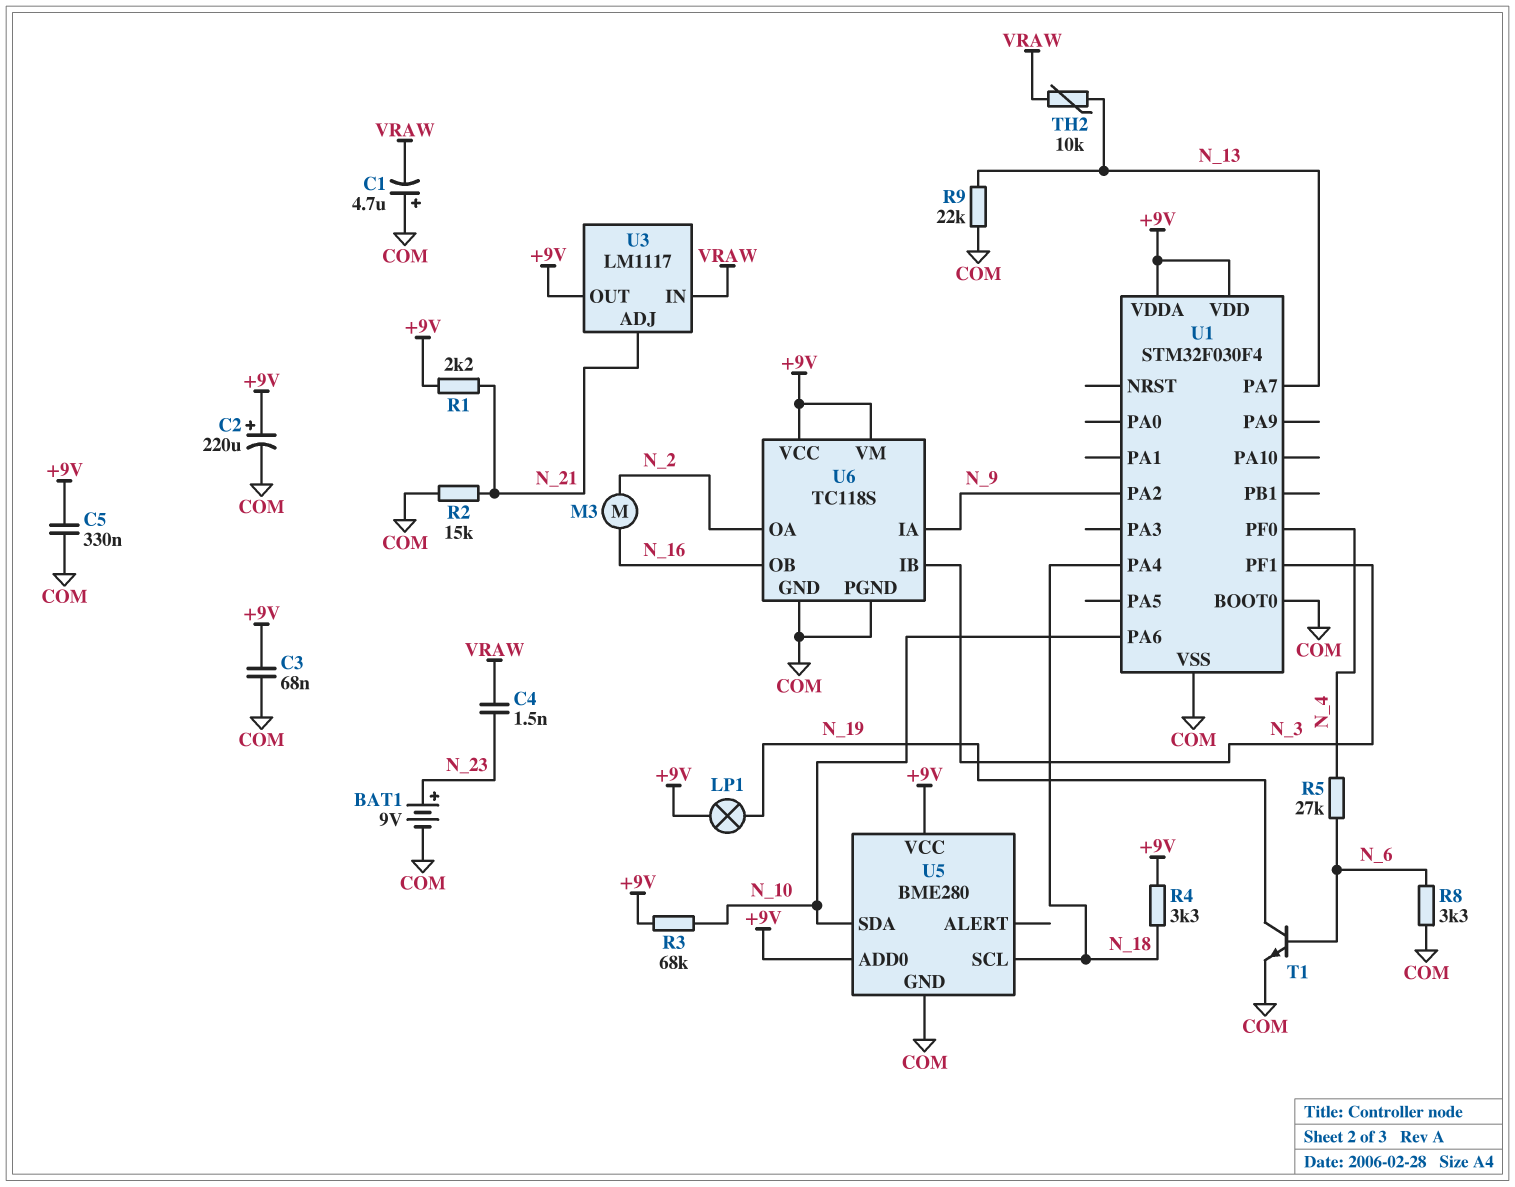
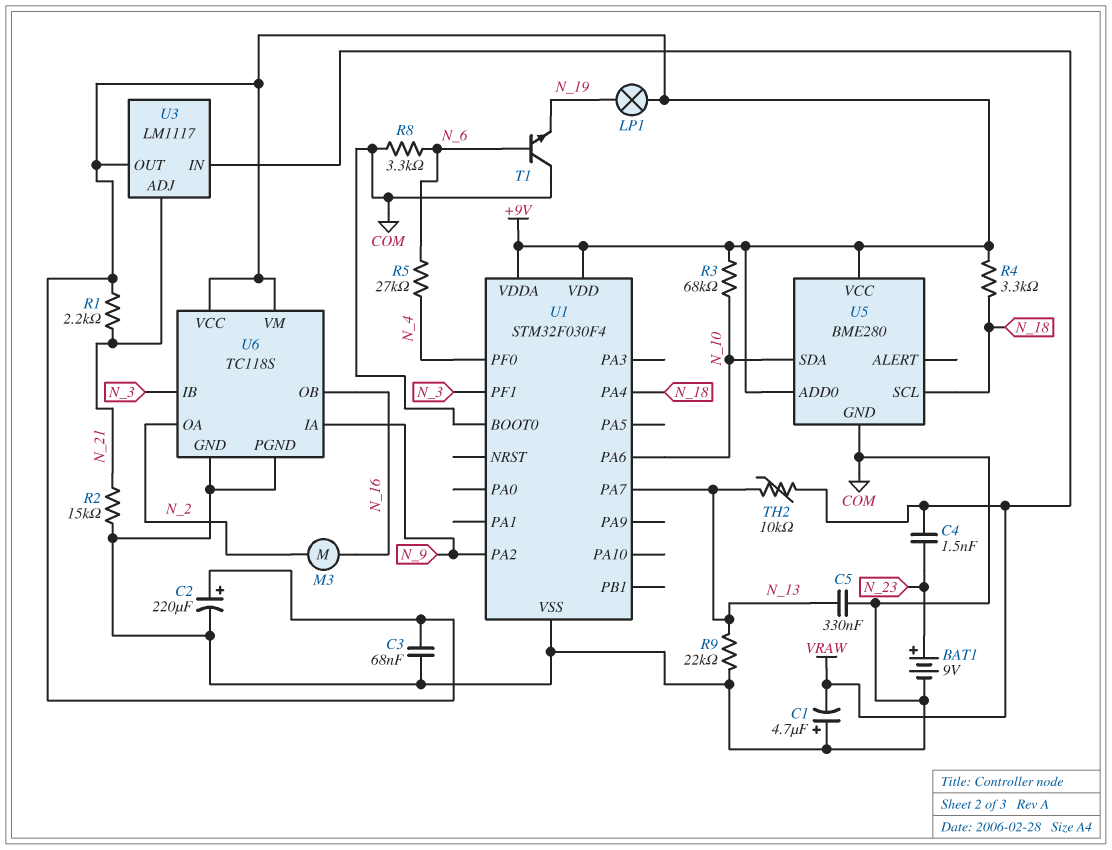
C5: 330nF (+9V, COM) -> 330nF (COM, N_13)
T1: NPN (B N_6, C N_19, E COM) -> NPN (B N_6, C COM, E N_19)

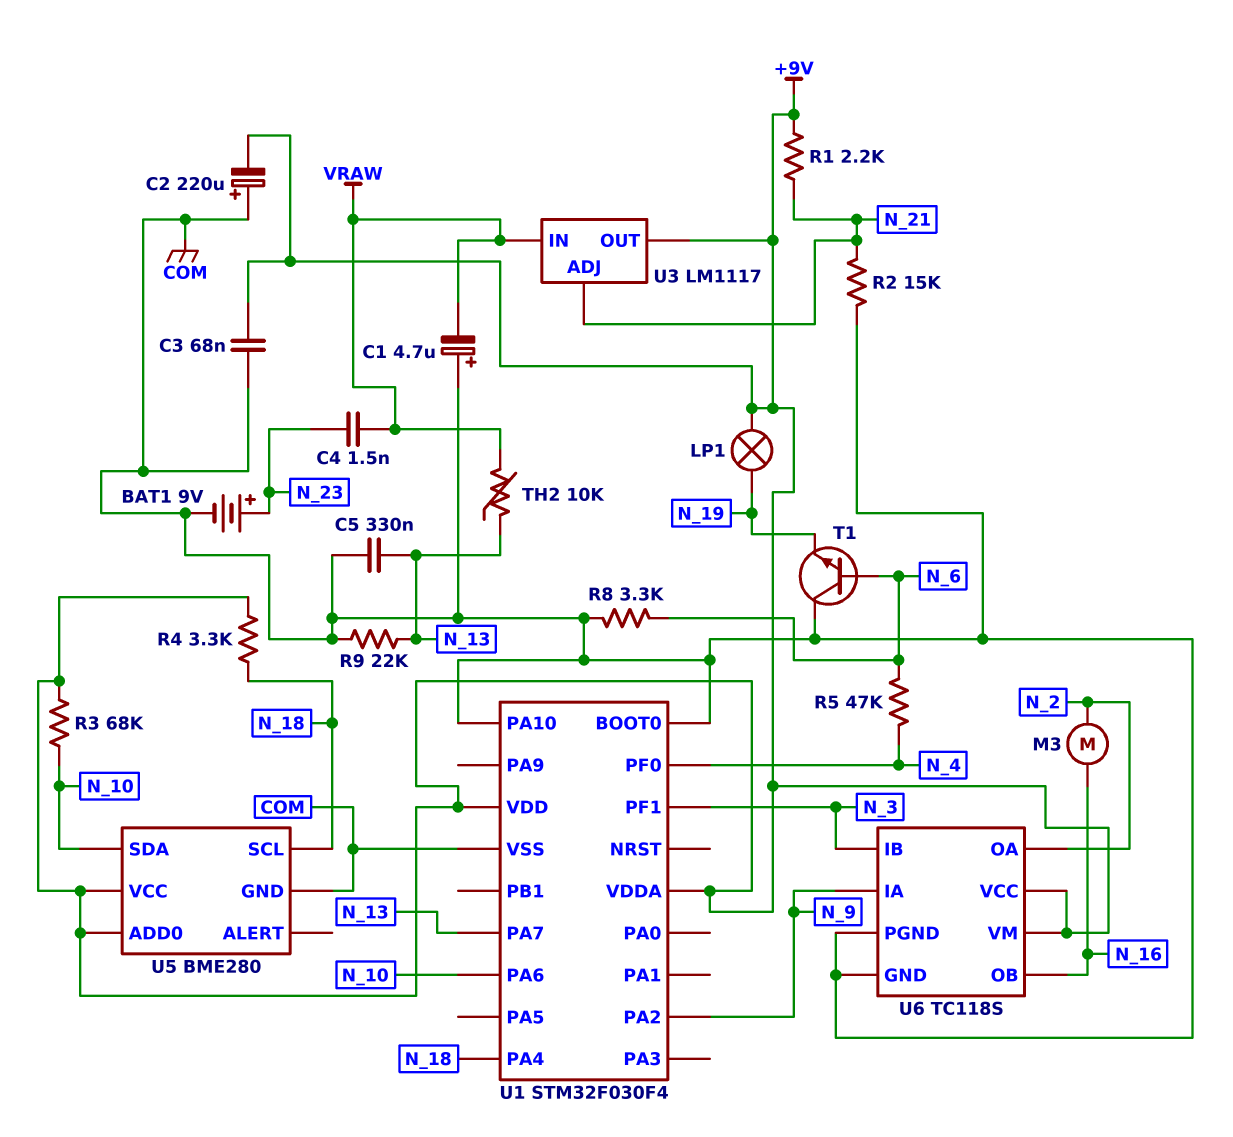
C2: 220uF (plus +9V, minus COM) -> 220uF (plus COM, minus +9V)
R5: 27k (N_4, N_6) -> 47k (N_4, N_6)
U1 pin PA10: none -> COM

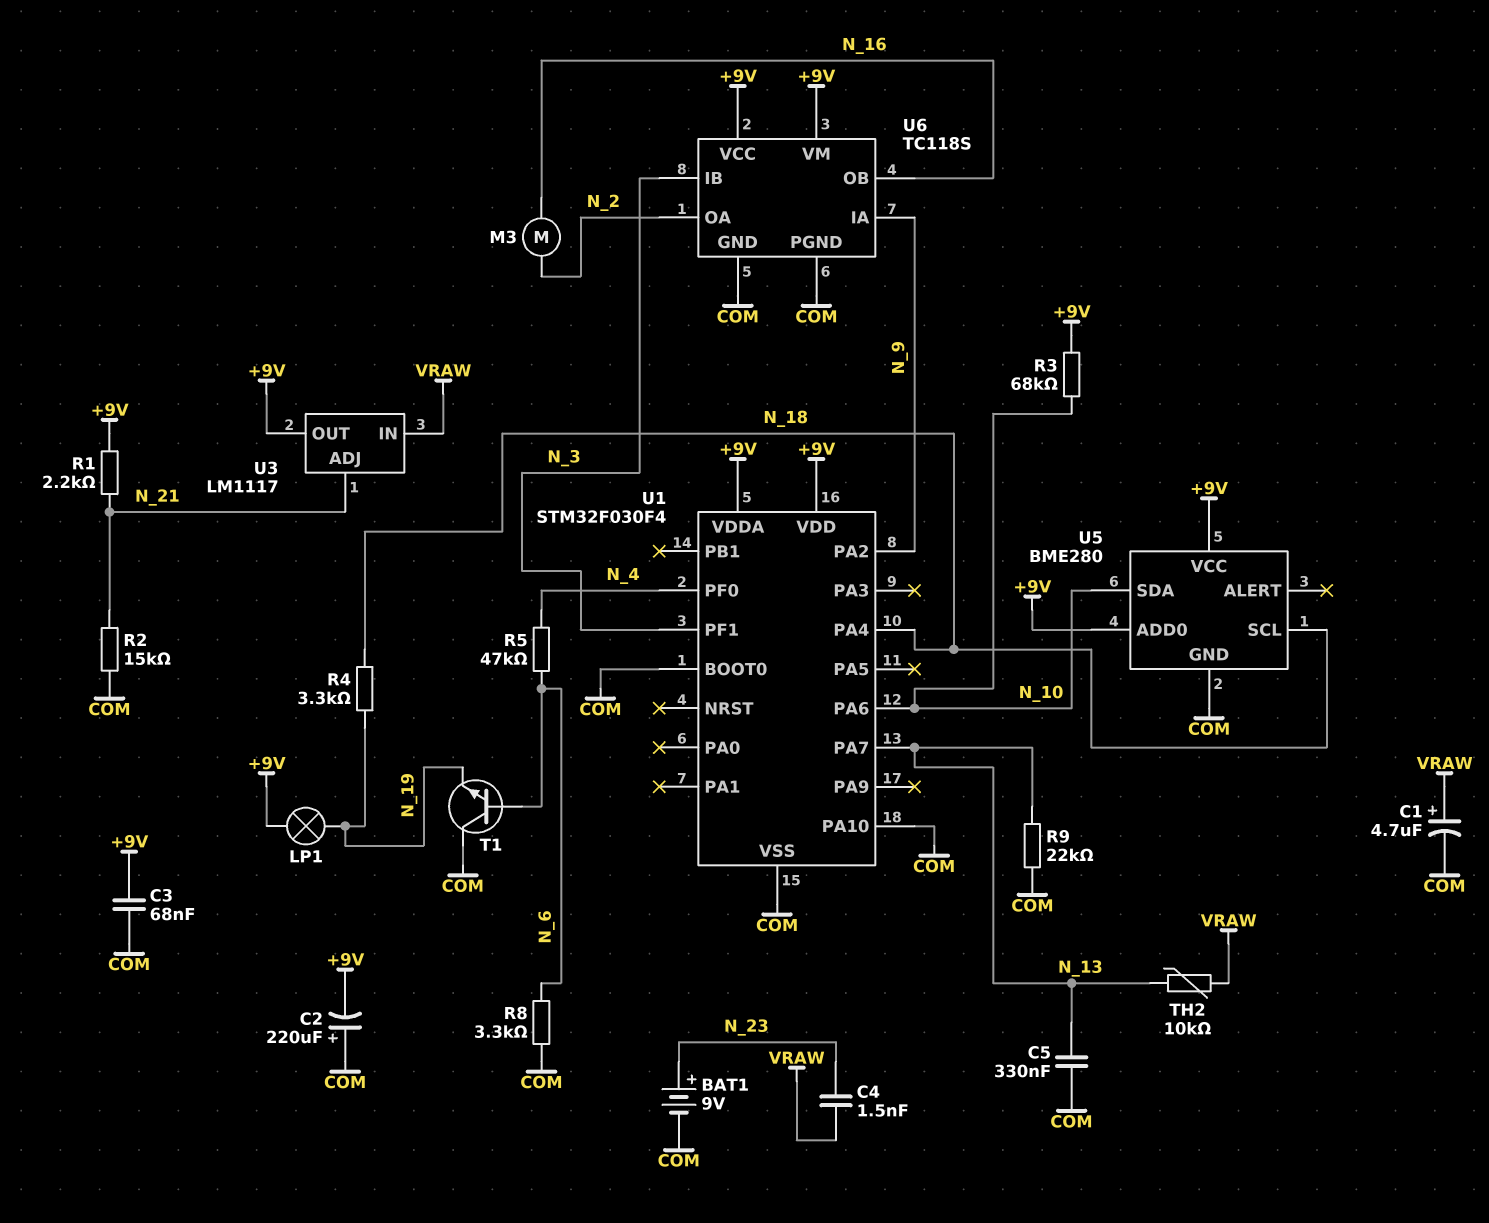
C1: 4.7uF (plus COM, minus VRAW) -> 4.7uF (plus VRAW, minus COM)
R4: 3.3k (+9V, N_18) -> 3.3k (N_18, N_19)

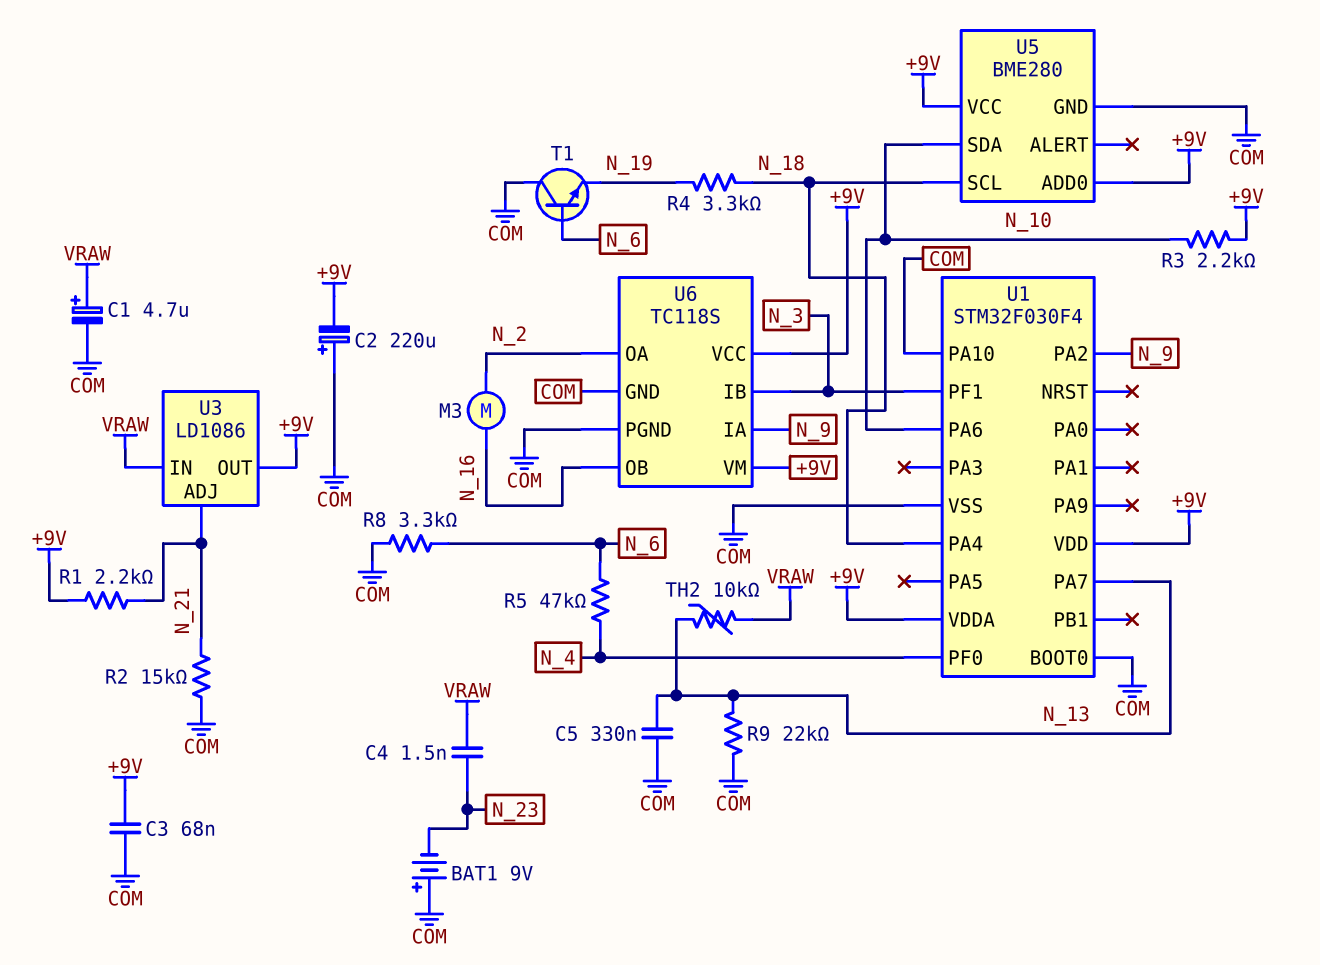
BAT1: 9V (plus N_23, minus COM) -> 9V (plus COM, minus N_23)
LP1: lamp (+9V, N_19) -> none
R3: 68k (+9V, N_10) -> 2.2k (+9V, N_10)
U3: LM1117 -> LD1086

